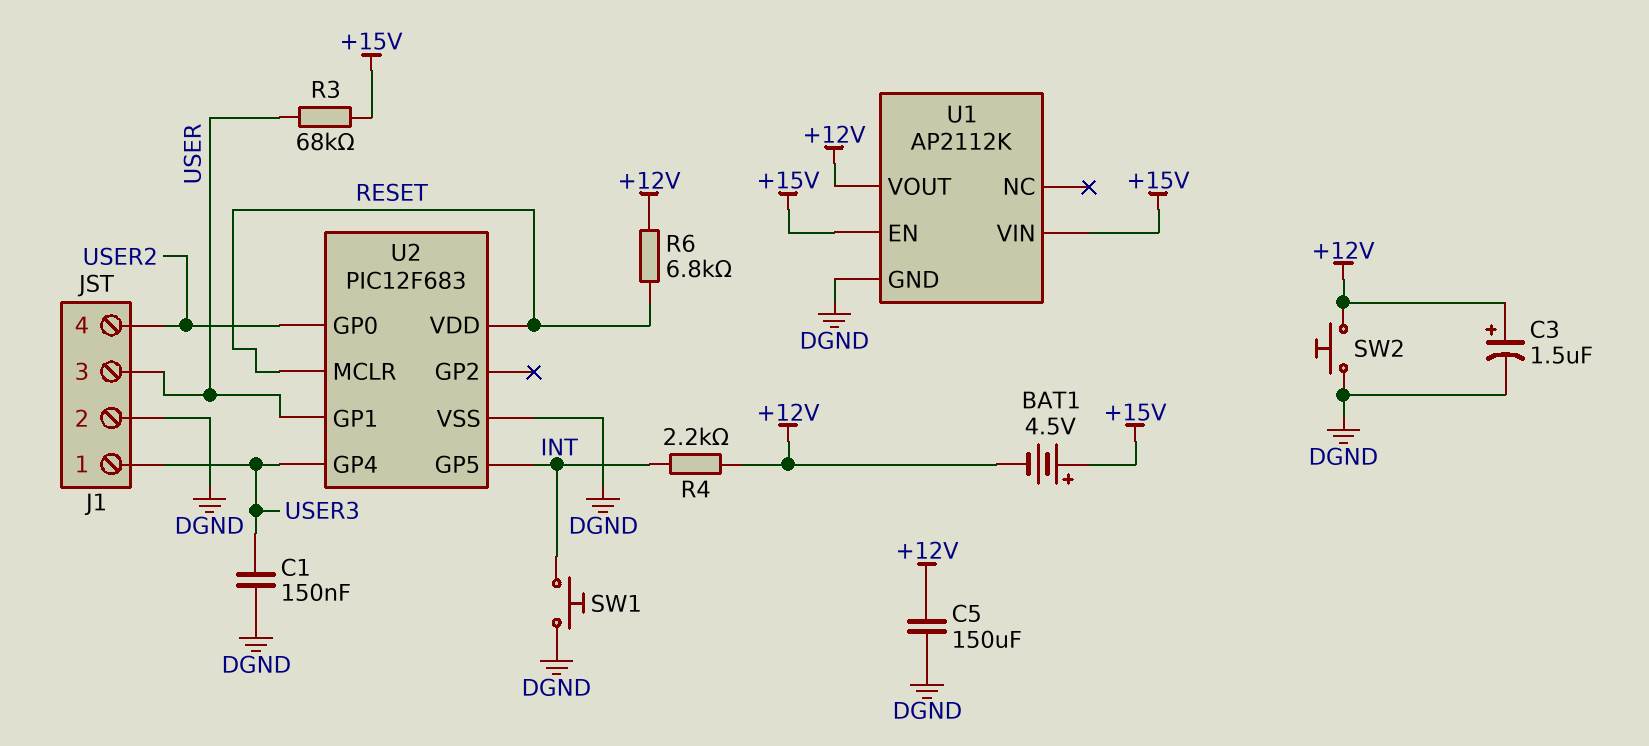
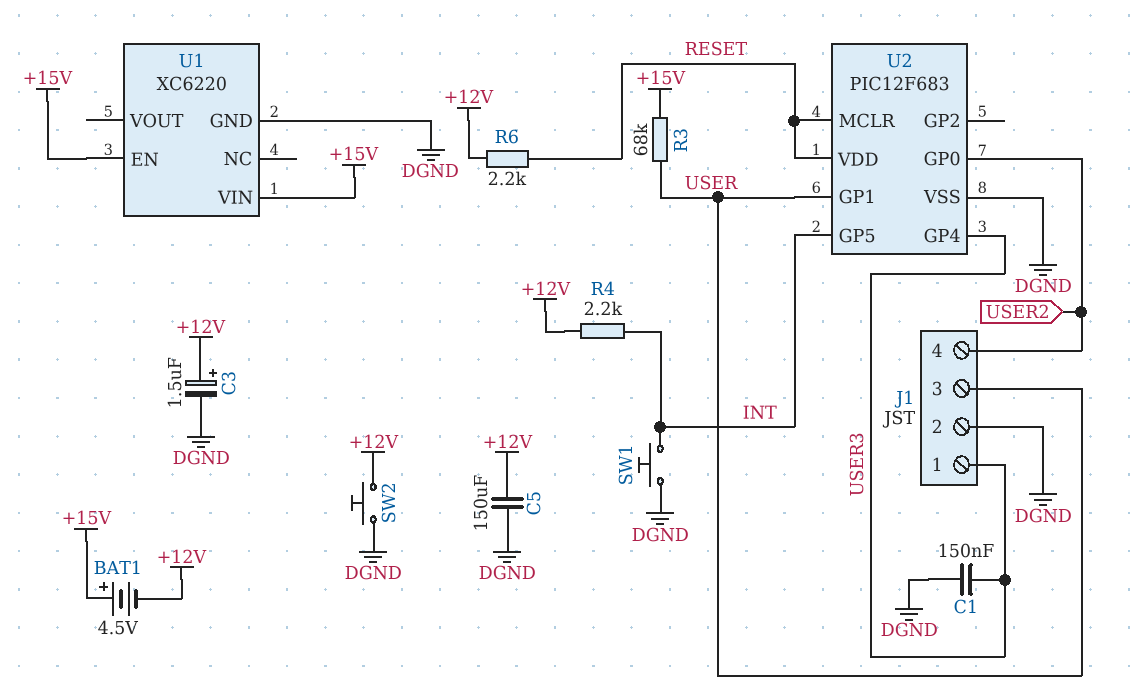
R6: 6.8k (+12V, RESET) -> 2.2k (+12V, RESET)
U1: AP2112K -> XC6220
U1 pin VOUT: +12V -> none

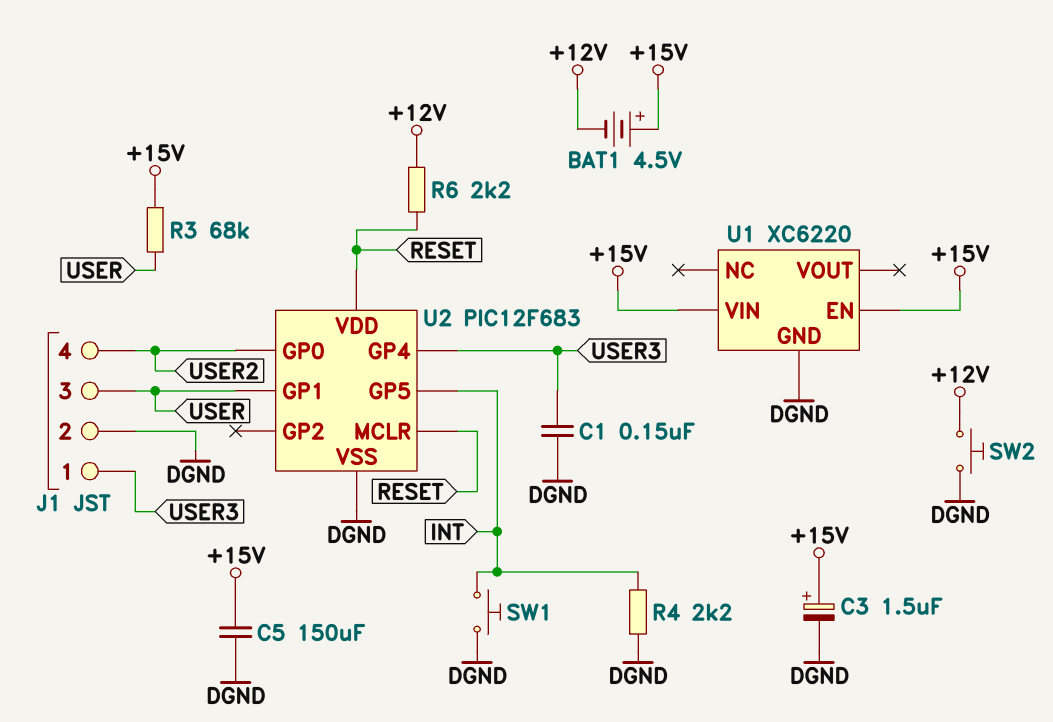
C3: 1.5uF (plus +12V, minus DGND) -> 1.5uF (plus +15V, minus DGND)
C5: 150uF (+12V, DGND) -> 150uF (+15V, DGND)
R4: 2.2k (+12V, INT) -> 2.2k (DGND, INT)

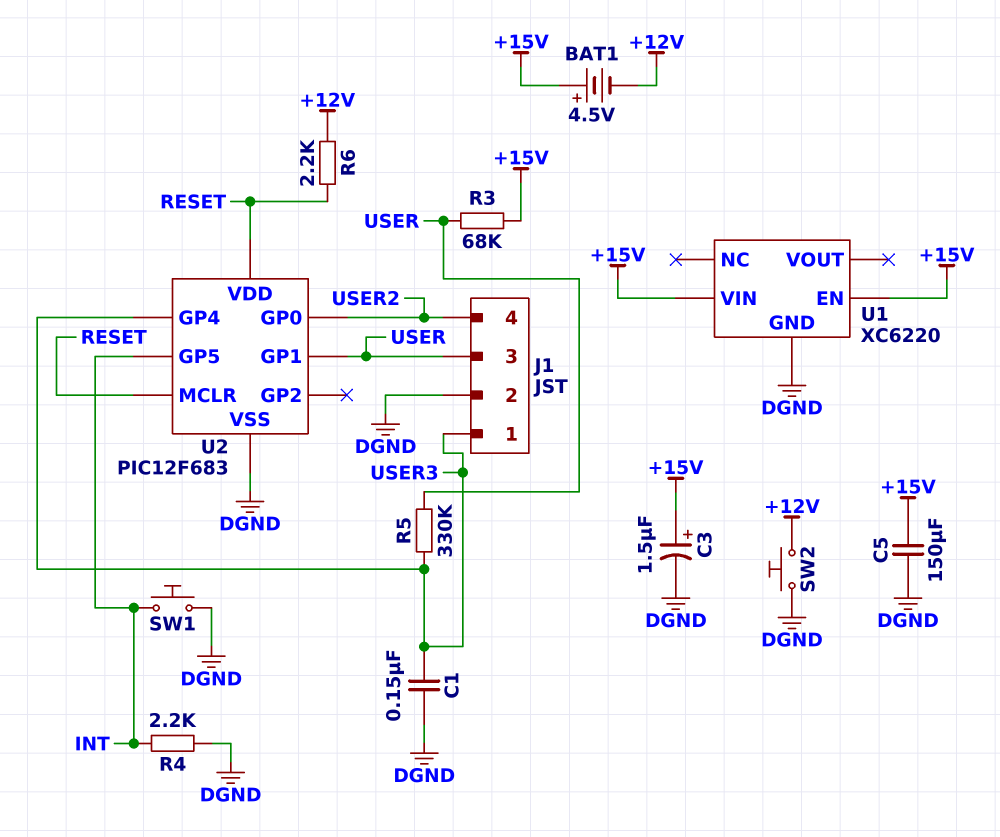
R5: none -> 330k (USER, USER3)

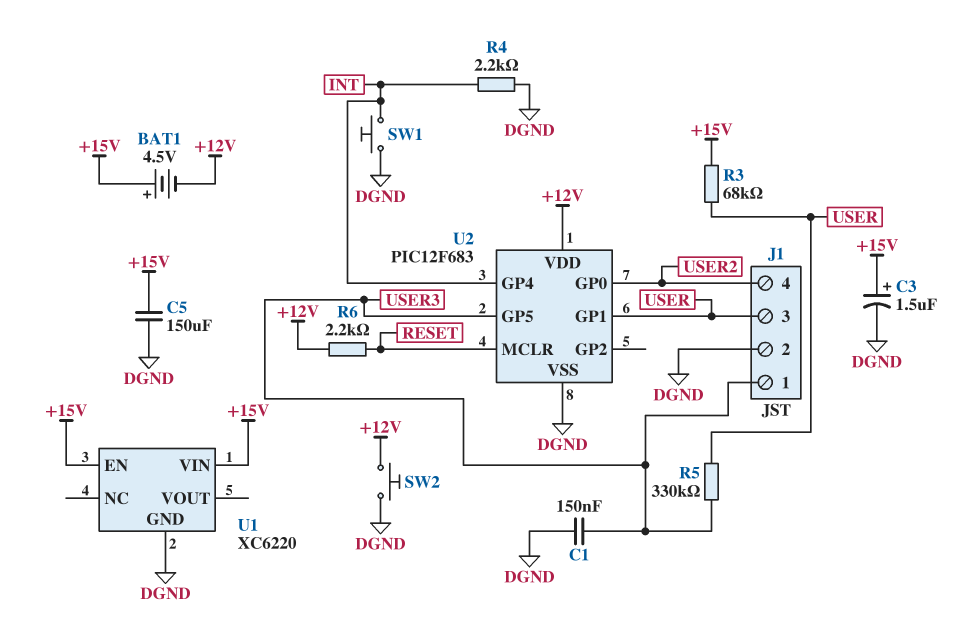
U2 pin GP4: USER3 -> INT
U2 pin GP5: INT -> USER3
U2 pin VDD: RESET -> +12V

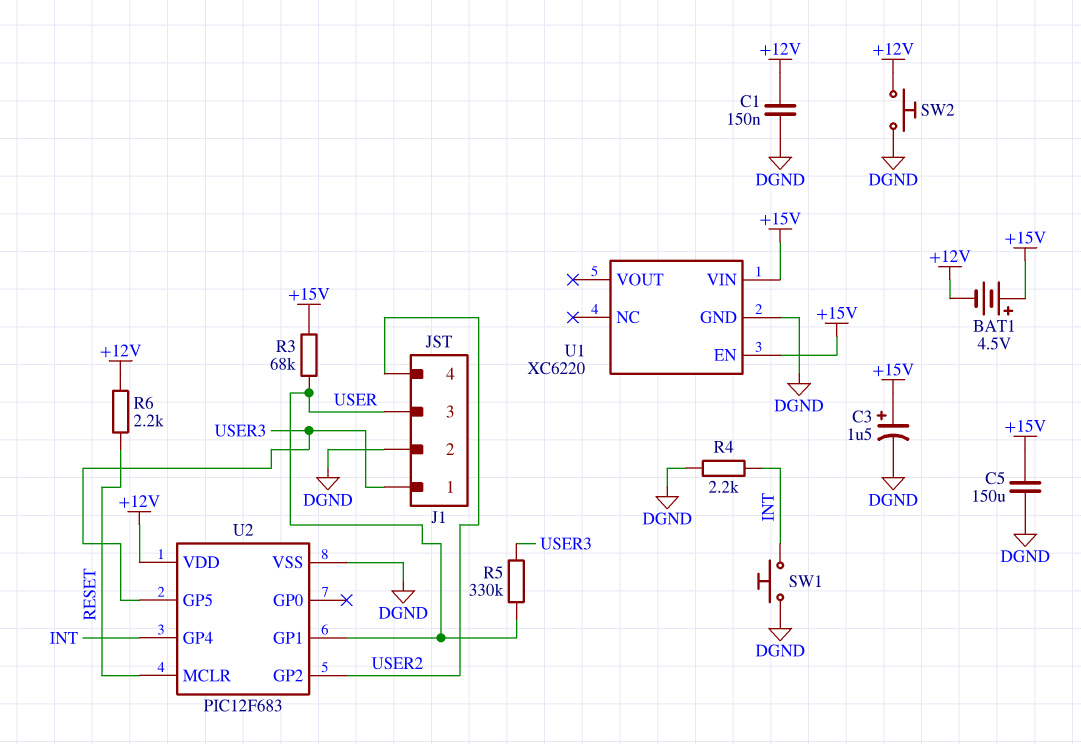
C1: 150nF (DGND, USER3) -> 150nF (+12V, DGND)
U2 pin GP0: USER2 -> none
U2 pin GP2: none -> USER2

